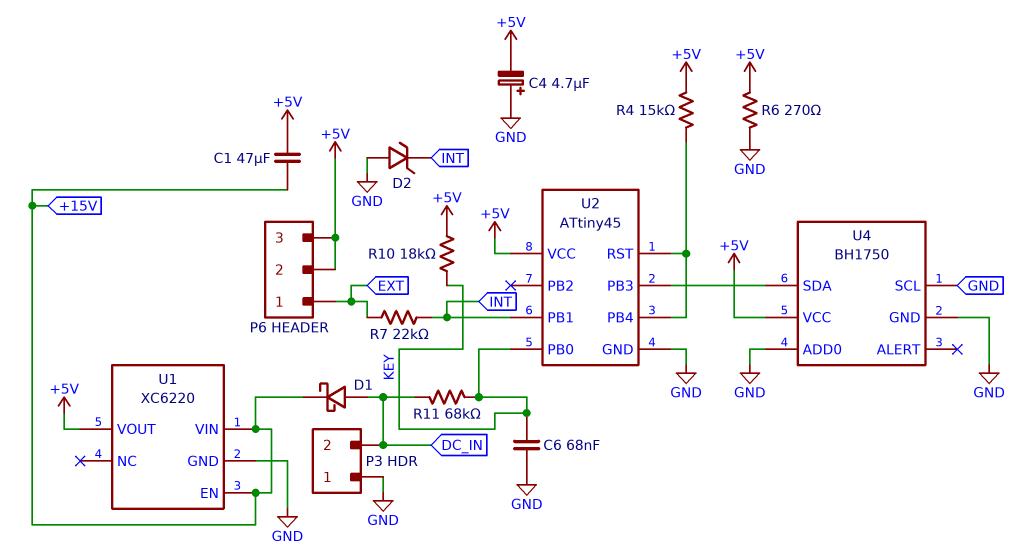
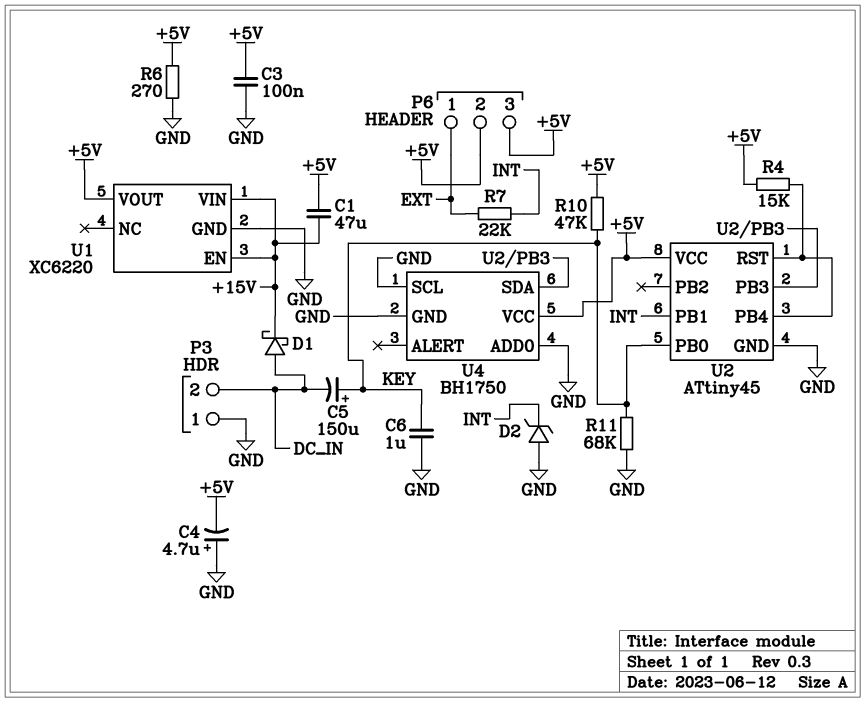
C3: none -> 100nF (+5V, GND)
C5: none -> 150uF (plus KEY, minus DC_IN)
C6: 68nF (GND, KEY) -> 1uF (GND, KEY)
R10: 18k (+5V, KEY) -> 47k (+5V, KEY)
R11: 68k (DC_IN, KEY) -> 68k (GND, KEY)

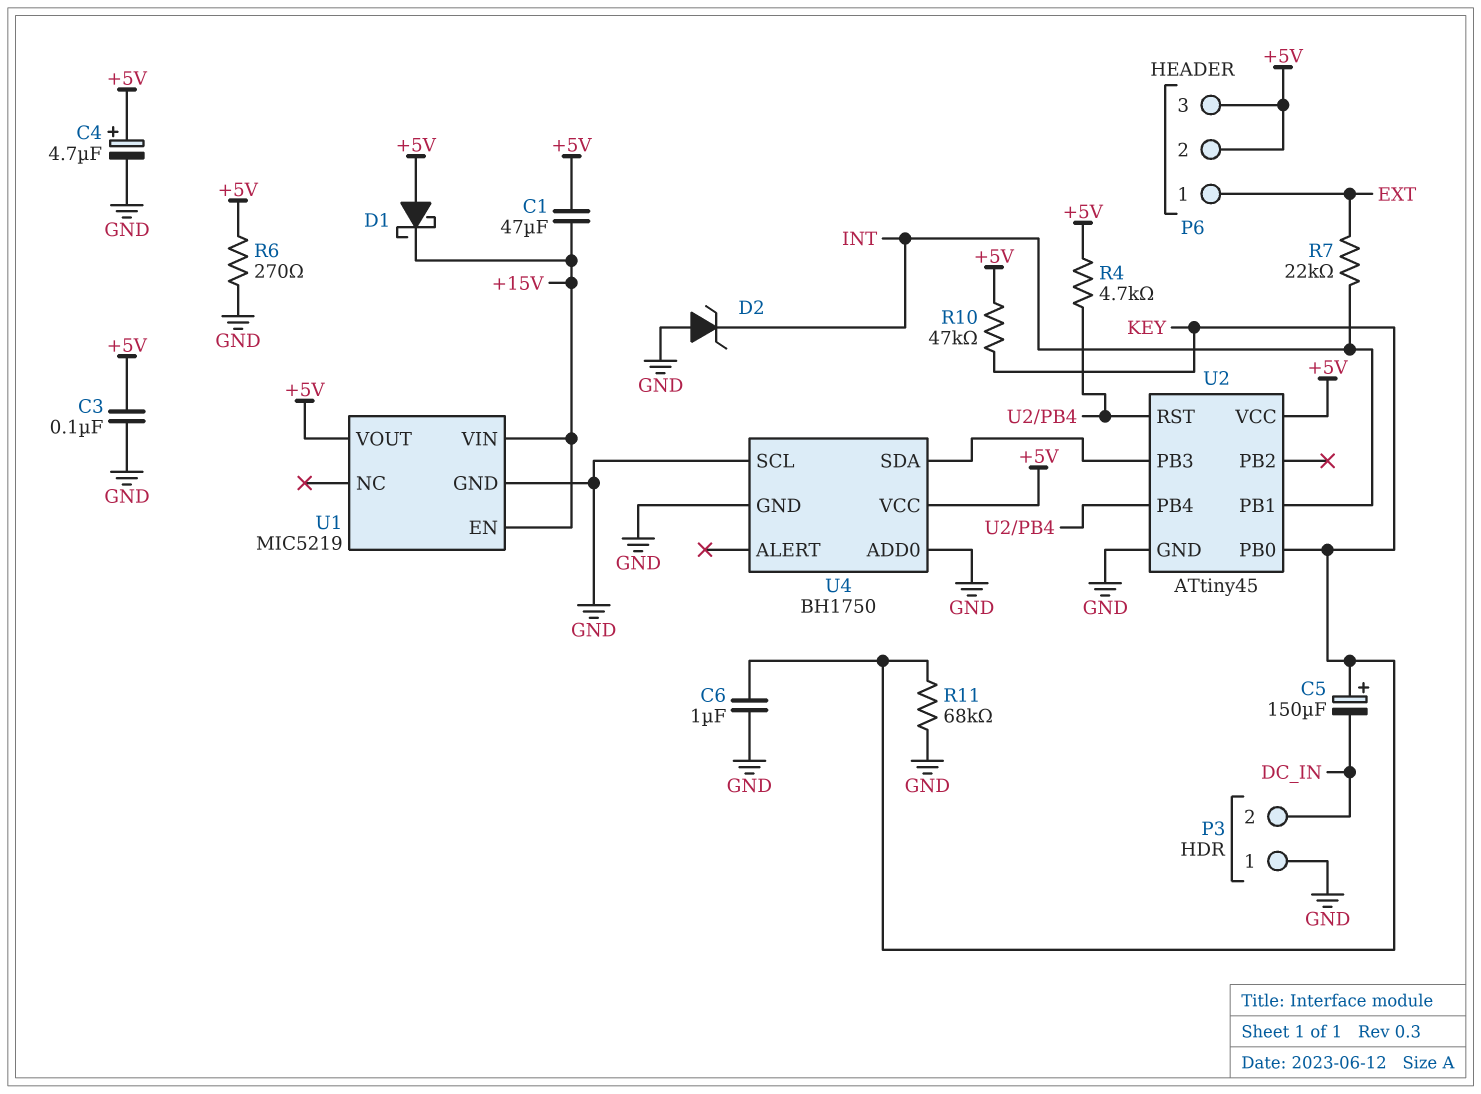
C4: 4.7uF (plus GND, minus +5V) -> 4.7uF (plus +5V, minus GND)
D1: schottky (A DC_IN, K +15V) -> schottky (A +5V, K +15V)
R4: 15k (+5V, U2/PB4) -> 4.7k (+5V, U2/PB4)
U1: XC6220 -> MIC5219

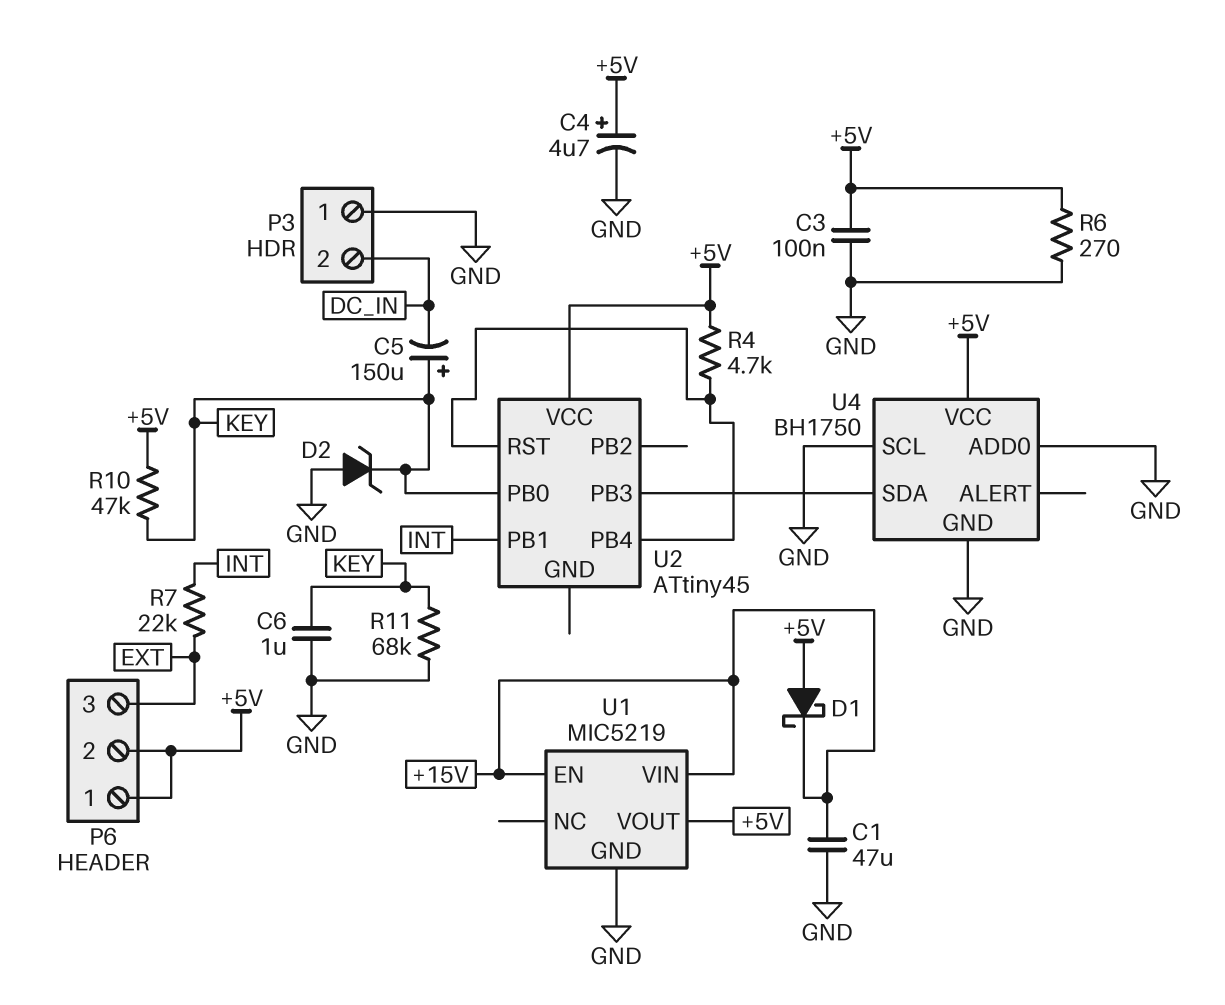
C1: 47uF (+5V, +15V) -> 47uF (+15V, GND)
D2: zener (A GND, K INT) -> zener (A GND, K KEY)
P6 pin 1: EXT -> +5V
P6 pin 3: +5V -> EXT
U2 pin GND: GND -> none

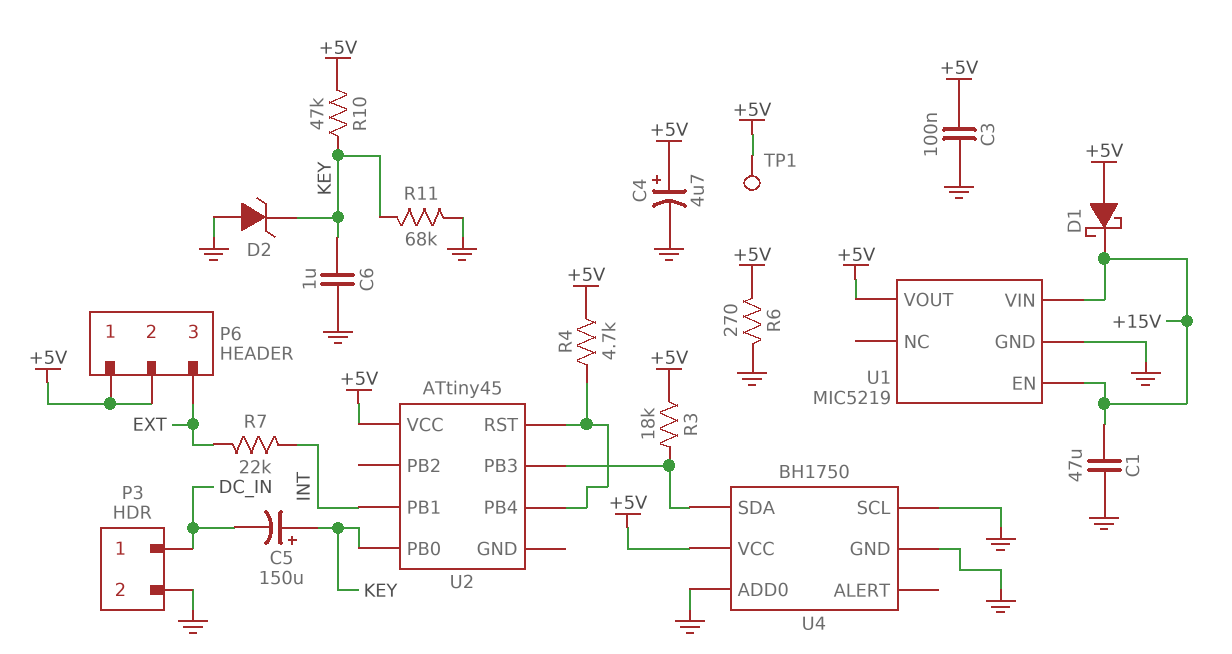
P3 pin 1: GND -> DC_IN
P3 pin 2: DC_IN -> GND
R3: none -> 18k (+5V, U2/PB3)
TP1: none -> test point (+5V)

